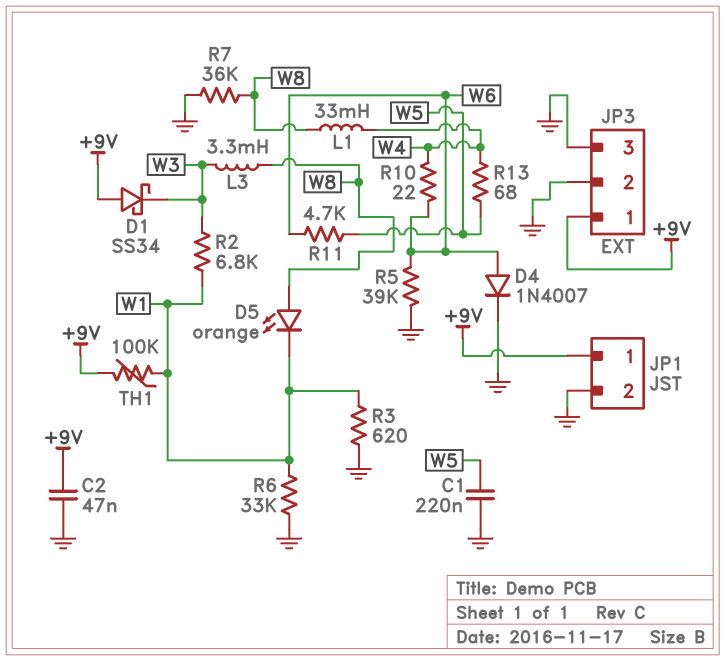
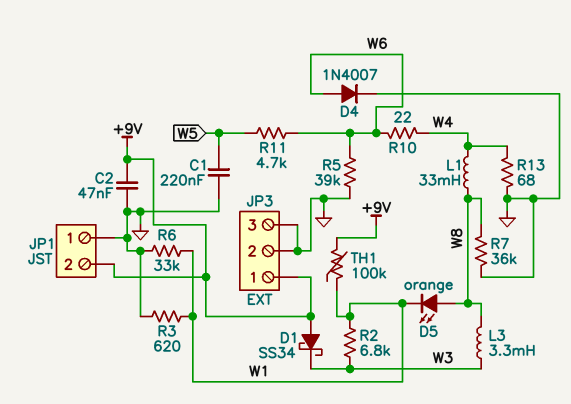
JP1 pin 1: +9V -> GND
JP1 pin 2: GND -> +9V
R13: 68 (W4, W5) -> 68 (GND, W4)

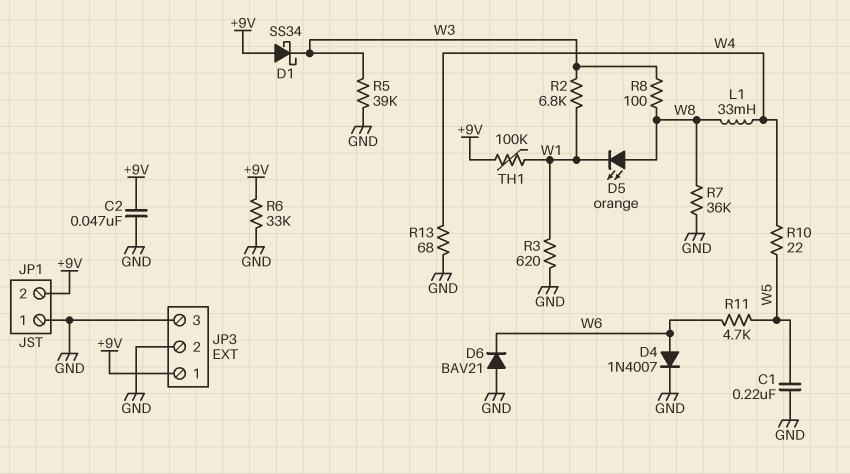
D6: none -> diode BAV21 (A GND, K W6)
L3: 3.3mH (W3, W8) -> none
R5: 39k (GND, W6) -> 39k (GND, W3)
R6: 33k (GND, W1) -> 33k (+9V, GND)
R8: none -> 100 (W3, W8)
R10: 22 (W4, W6) -> 22 (W4, W5)

